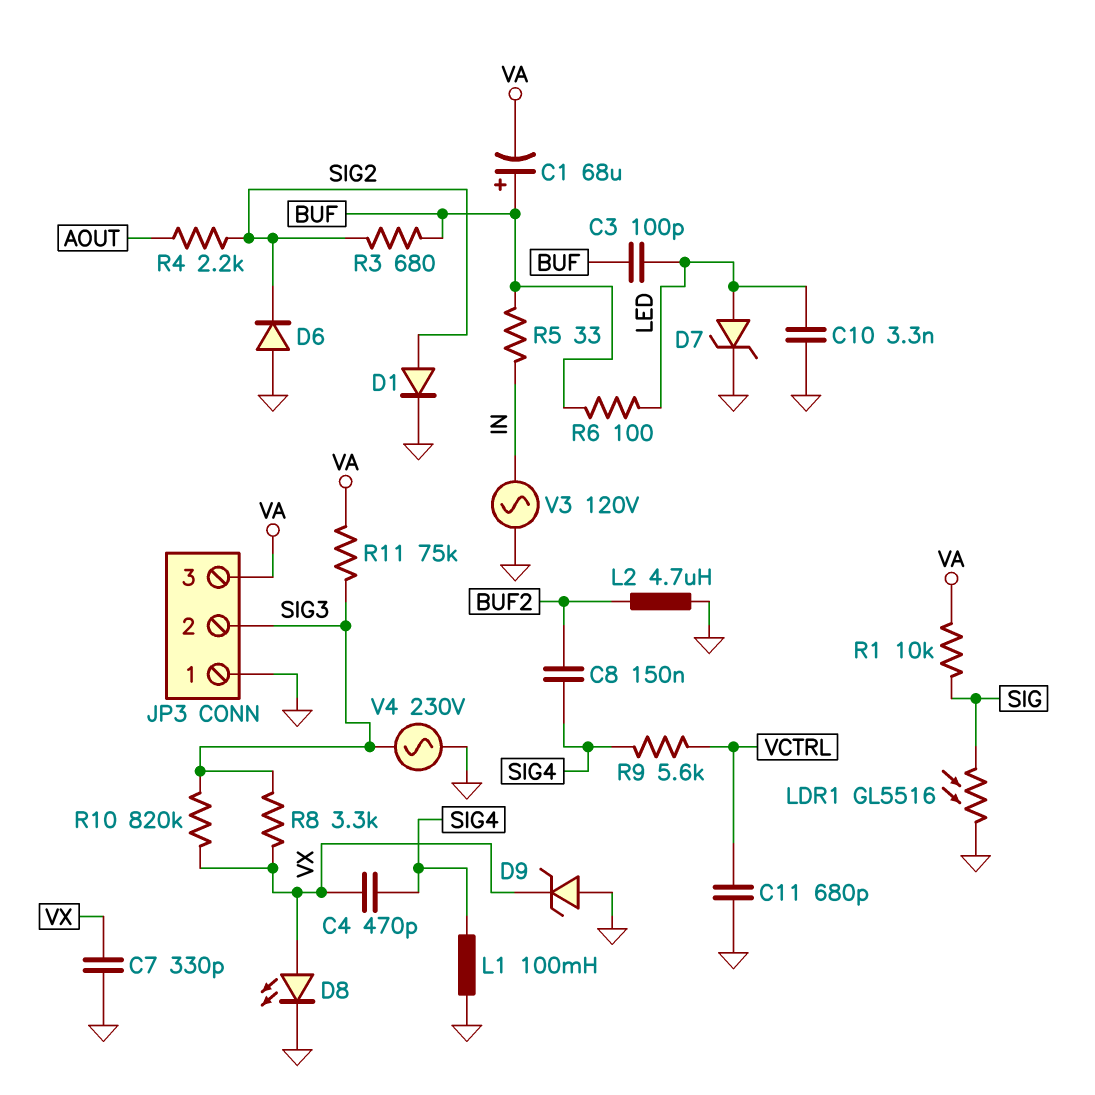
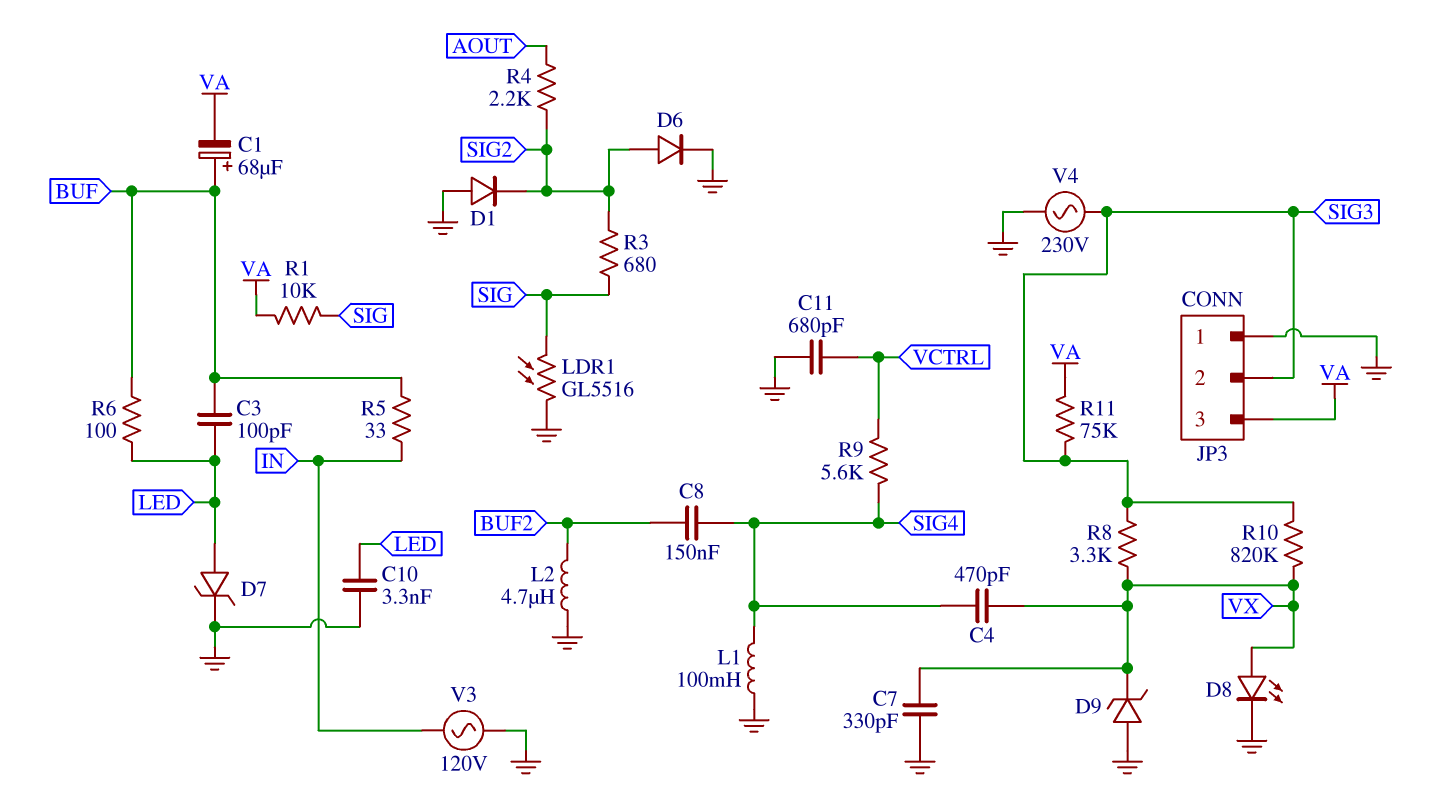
D1: diode (A SIG2, K GND) -> diode (A GND, K SIG2)
D6: diode (A GND, K SIG2) -> diode (A SIG2, K GND)
R3: 680 (BUF, SIG2) -> 680 (SIG, SIG2)

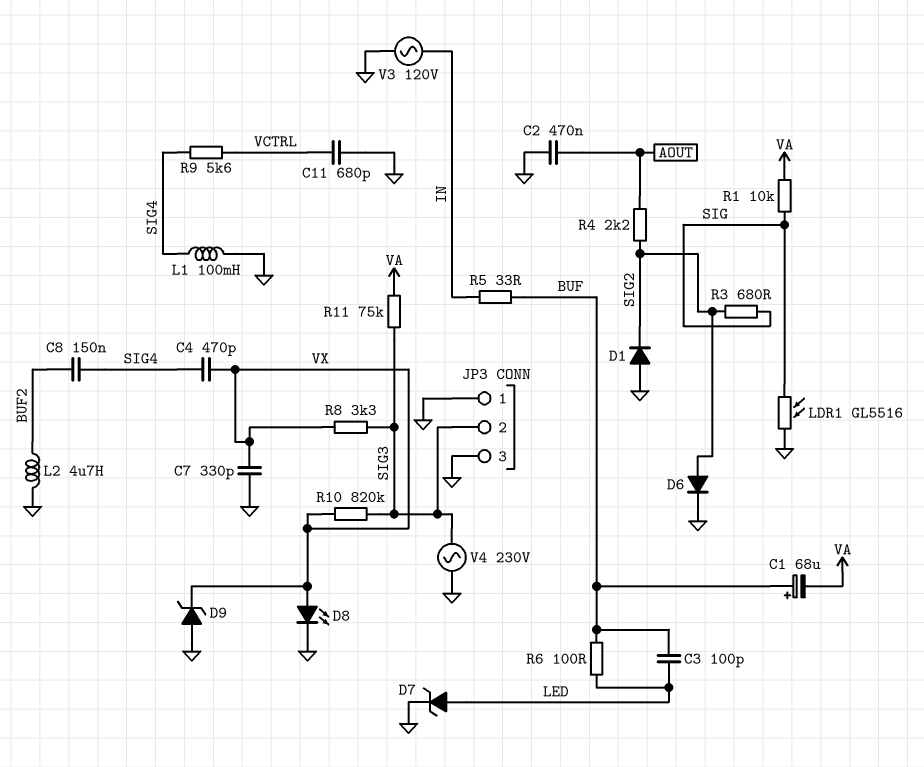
C2: none -> 470nF (AOUT, GND)
C10: 3.3nF (GND, LED) -> none
JP3 pin 3: VA -> GND

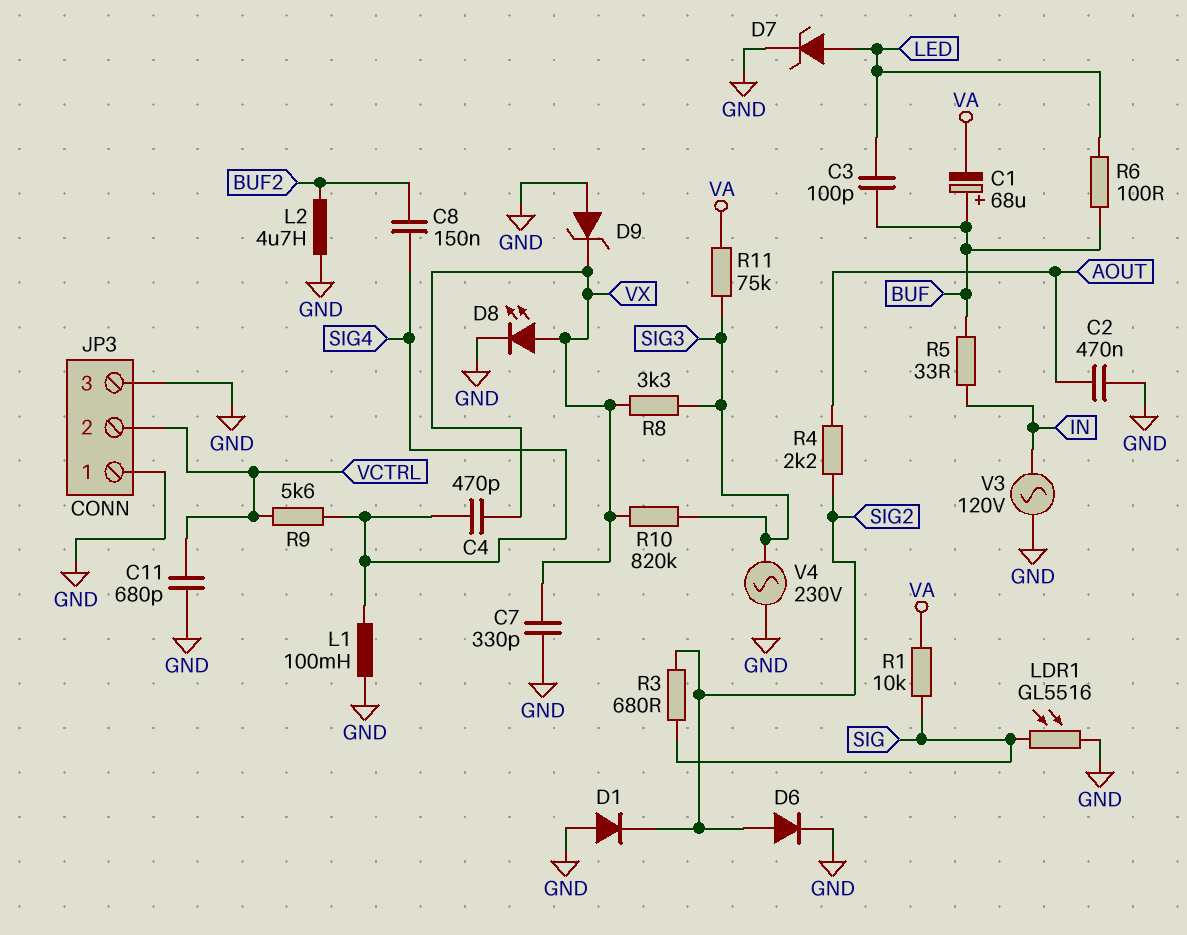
JP3 pin 2: SIG3 -> VCTRL

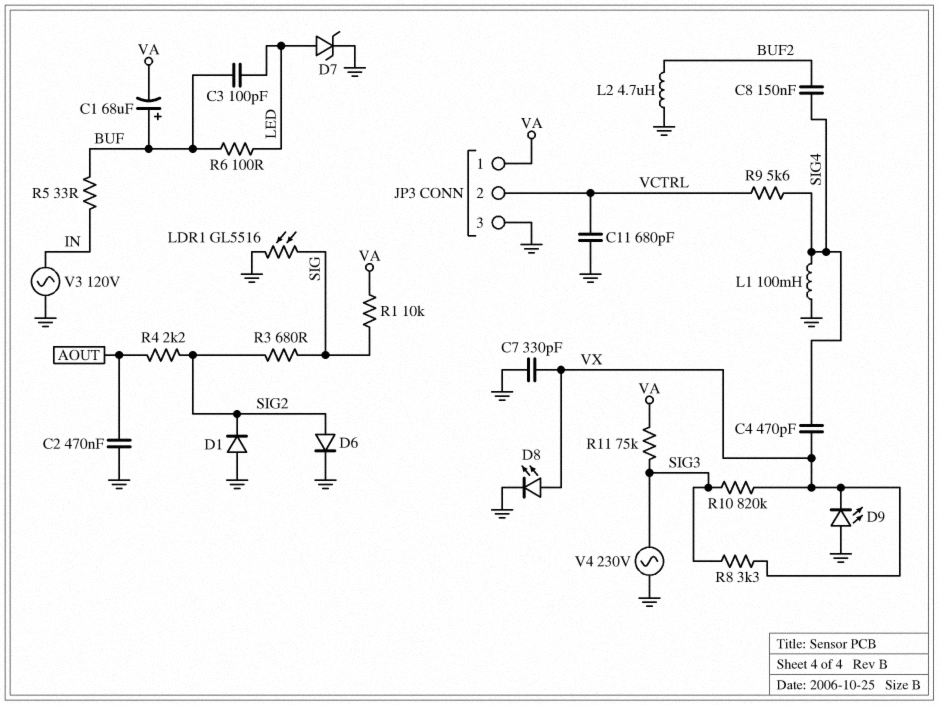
D9: zener (A GND, K VX) -> LED (A GND, K VX)
JP3 pin 1: GND -> VA

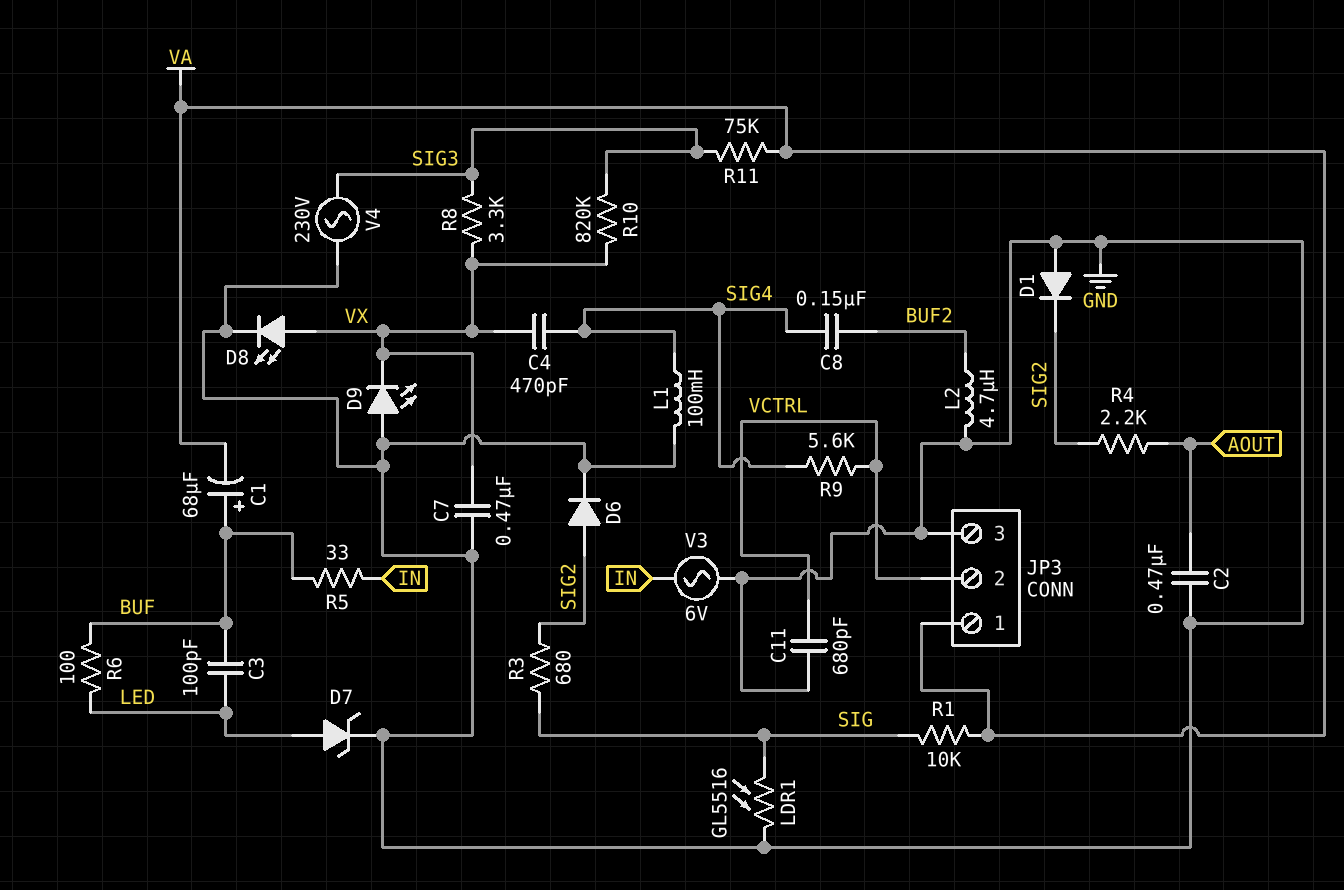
C7: 330pF (GND, VX) -> 470nF (GND, VX)
V3: AC 120V (GND, IN) -> AC 6V (GND, IN)

